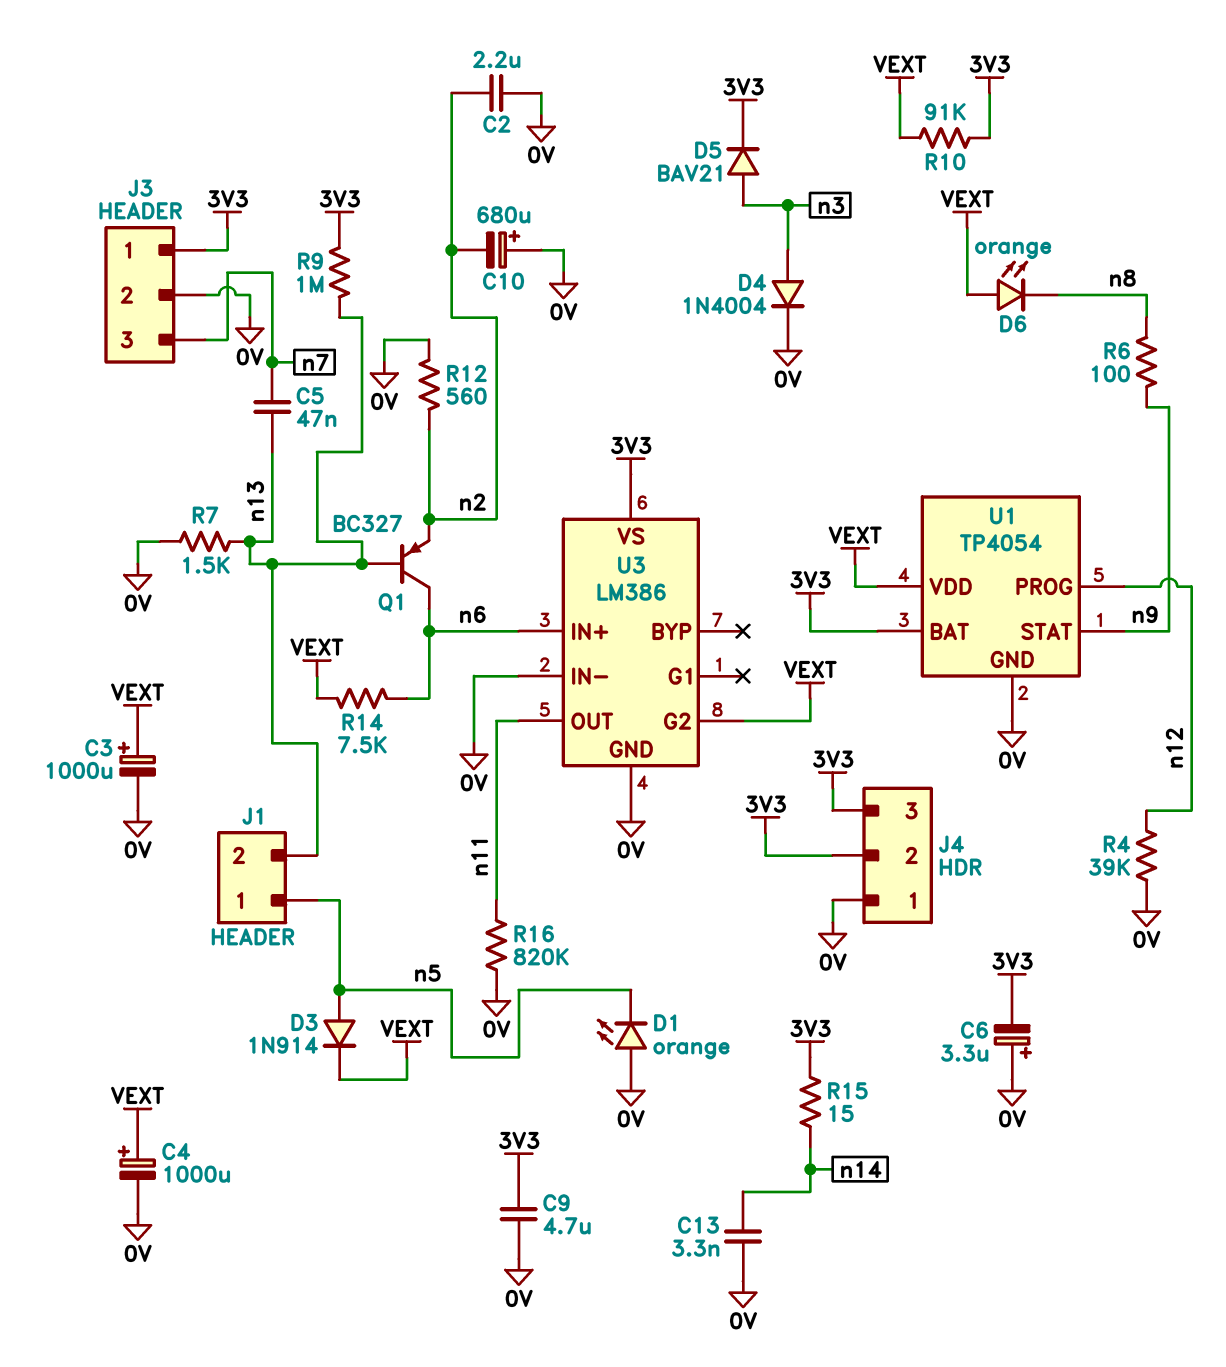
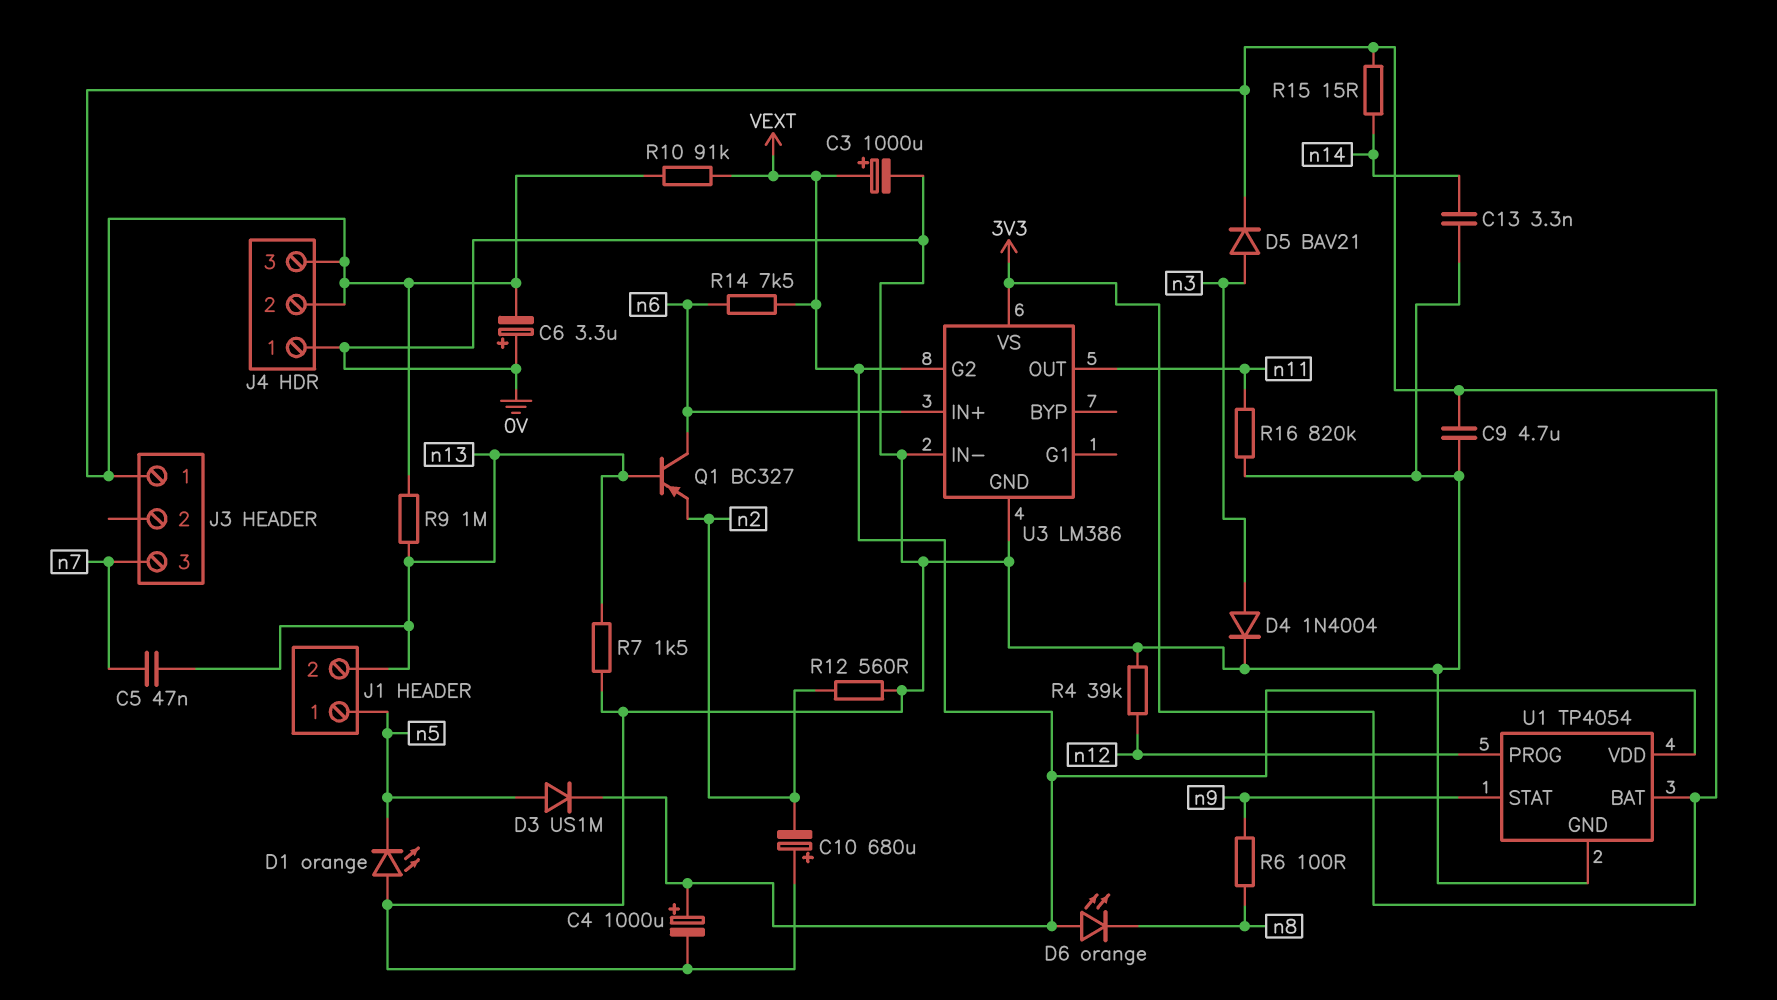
C2: 2.2uF (0V, n2) -> none
D3: diode 1N914 (A n5, K VEXT) -> diode US1M (A n5, K VEXT)
J3 pin 2: 0V -> none

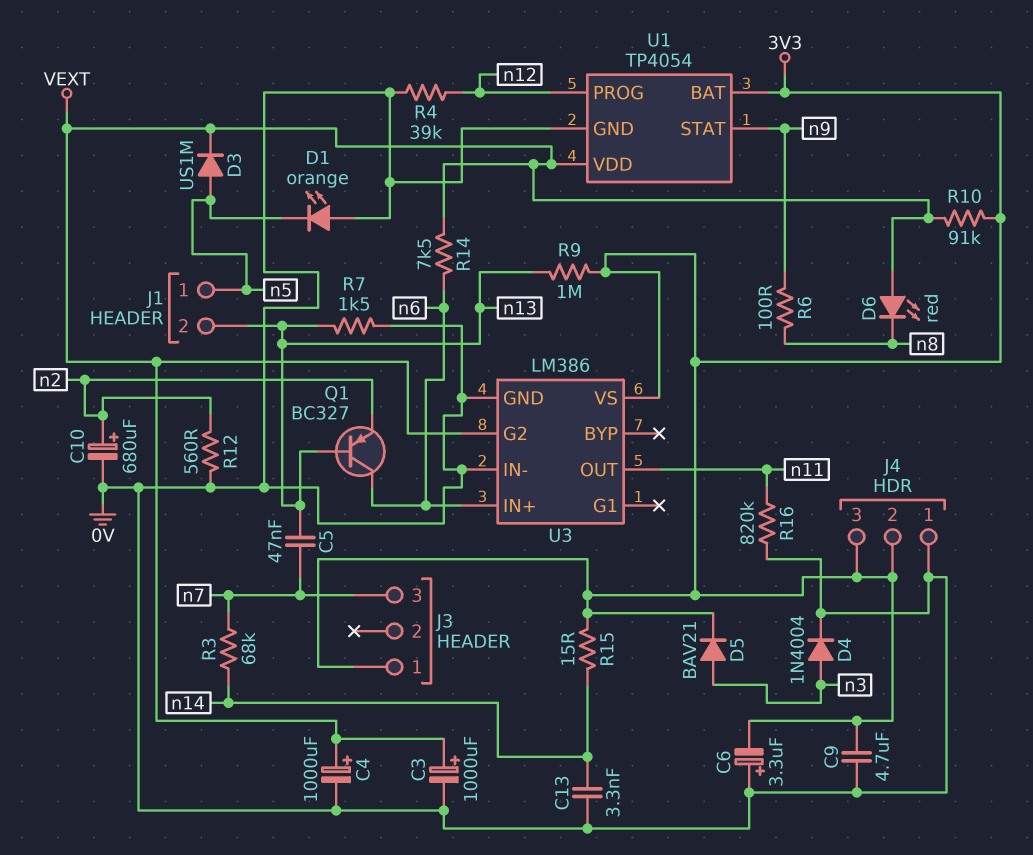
C10: 680uF (plus 0V, minus n2) -> 680uF (plus n2, minus 0V)
D6: LED orange (A VEXT, K n8) -> LED red (A VEXT, K n8)
R3: none -> 68k (n7, n14)

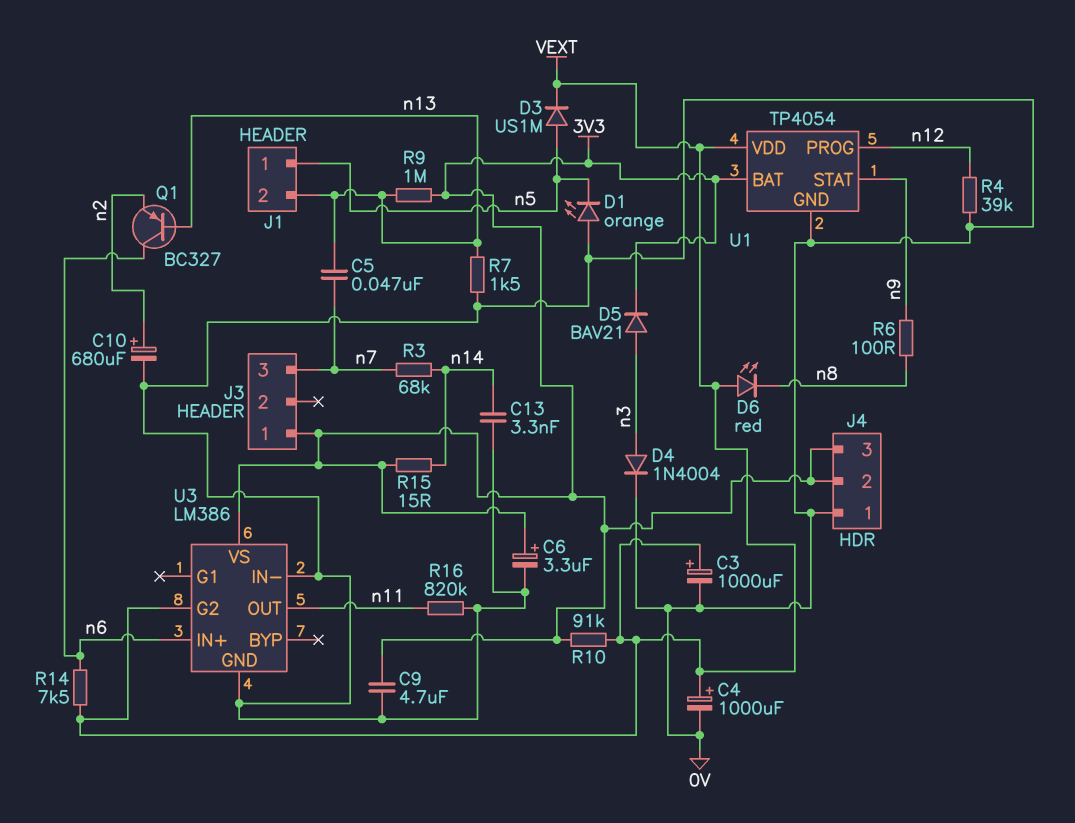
C6: 3.3uF (plus 0V, minus 3V3) -> 3.3uF (plus 3V3, minus 0V)
R12: 560 (0V, n2) -> none

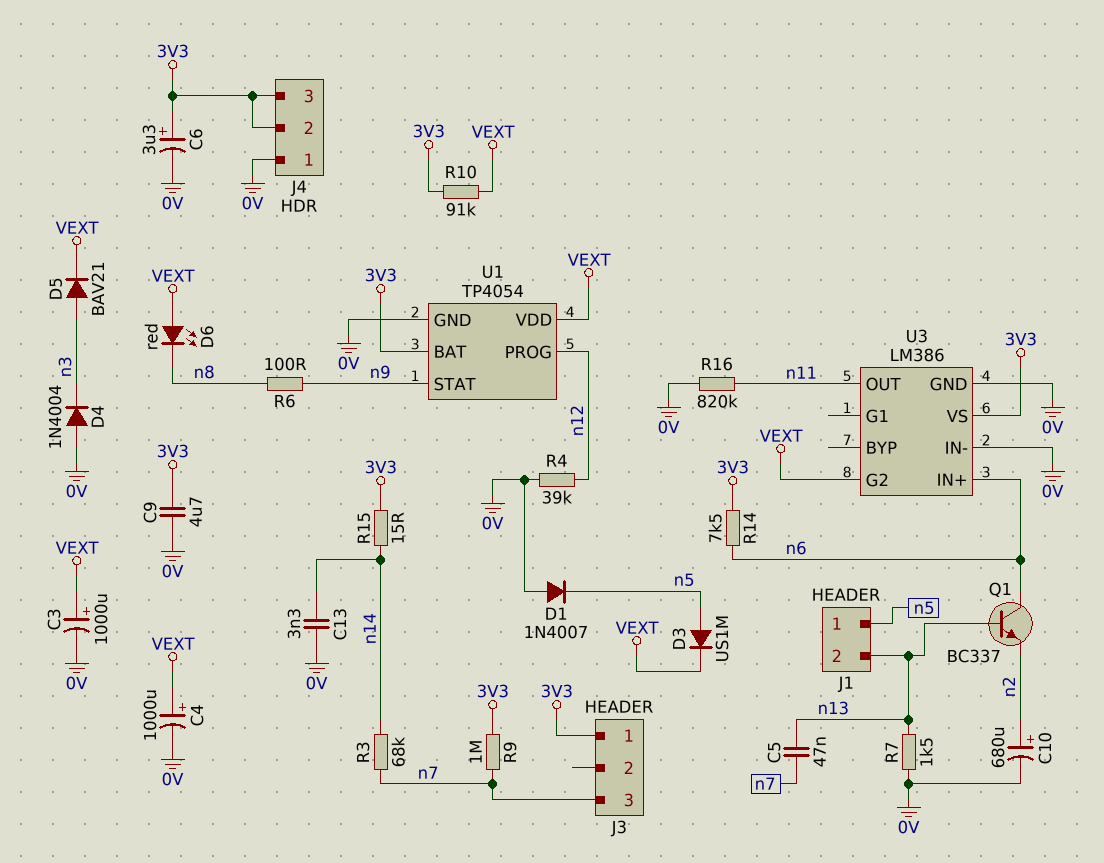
D1: LED orange (A 0V, K n5) -> diode 1N4007 (A 0V, K n5)
D4: diode 1N4004 (A n3, K 0V) -> diode 1N4004 (A 0V, K n3)
D5: diode BAV21 (A n3, K 3V3) -> diode BAV21 (A n3, K VEXT)
Q1: PNP BC327 (B n13, C n6, E n2) -> NPN BC337 (B n13, C n6, E n2)
R9: 1M (3V3, n13) -> 1M (3V3, n7)
R14: 7.5k (VEXT, n6) -> 7.5k (3V3, n6)

